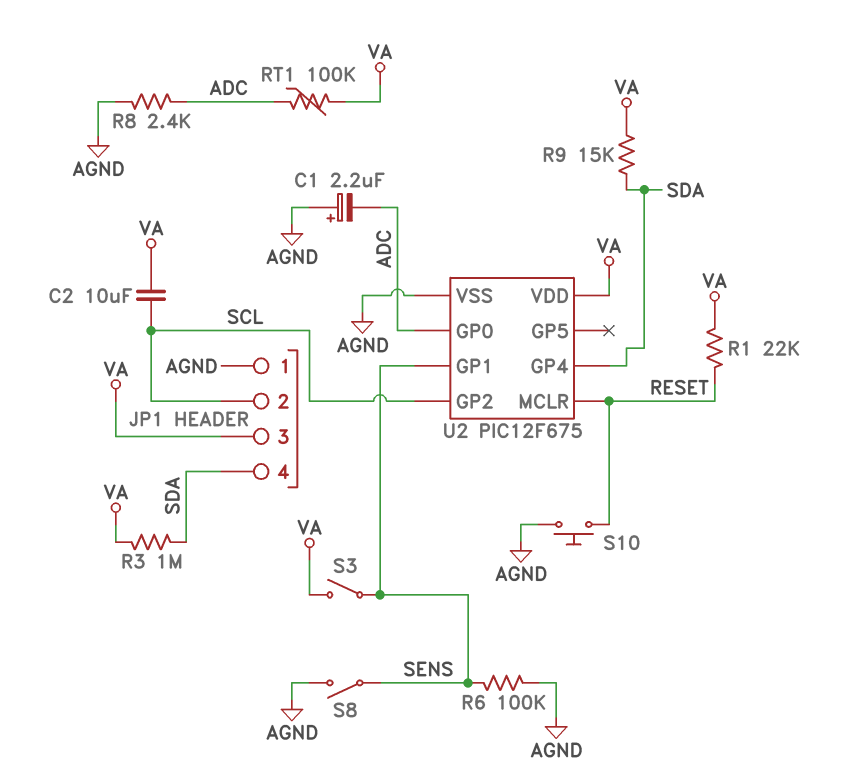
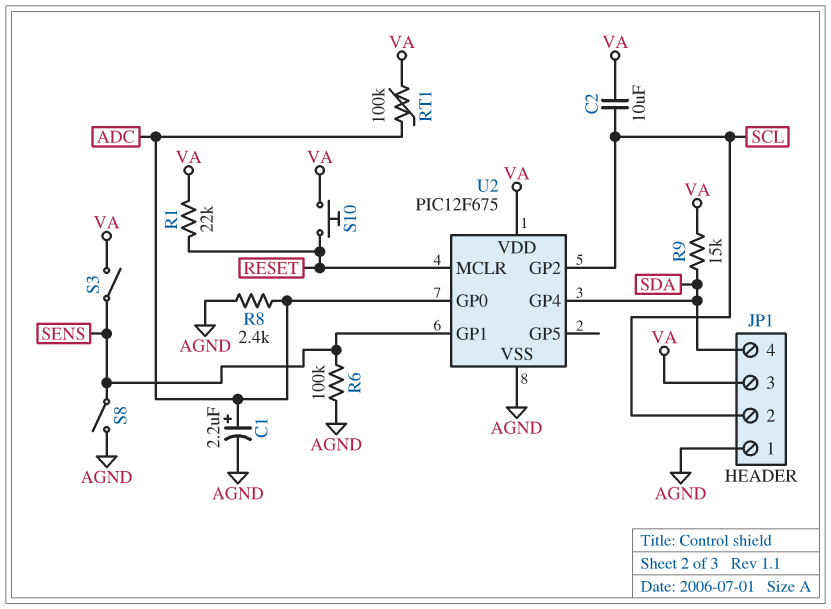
C1: 2.2uF (plus AGND, minus ADC) -> 2.2uF (plus ADC, minus AGND)
R3: 1M (SDA, VA) -> none
S10: button (AGND, RESET) -> button (RESET, VA)

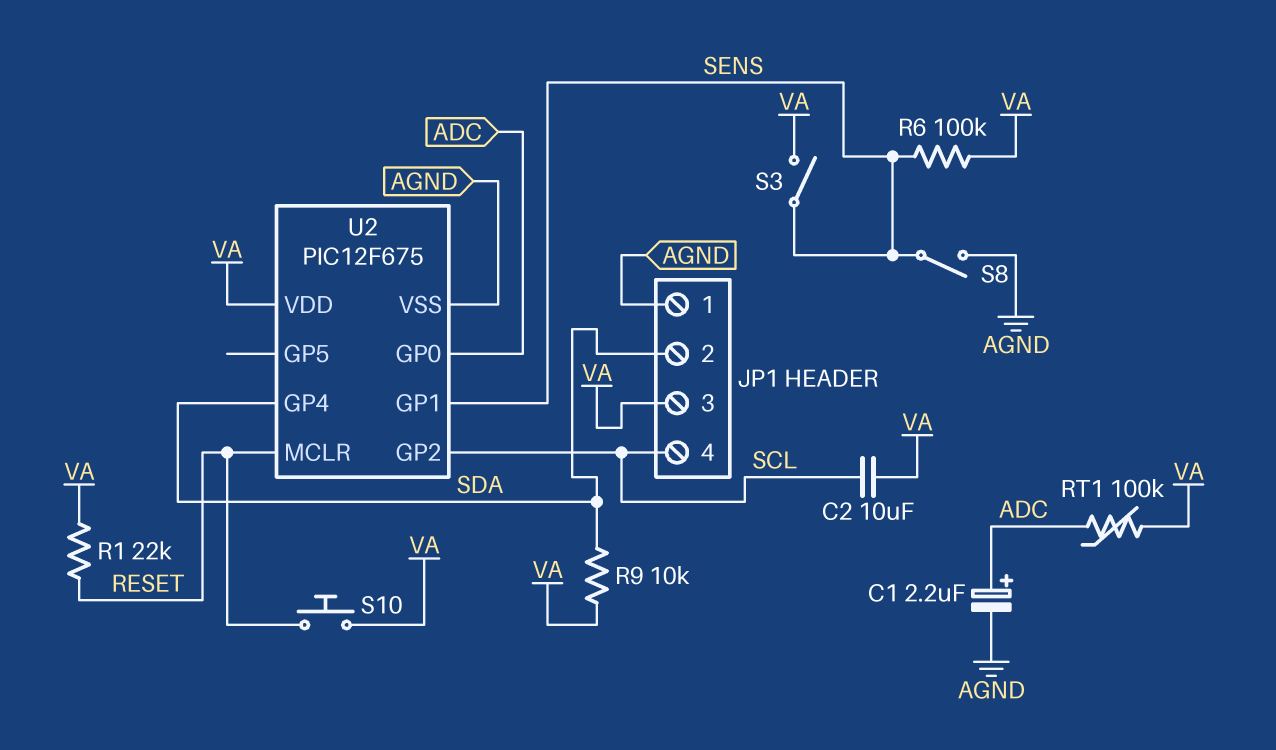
JP1 pin 2: SCL -> SDA
JP1 pin 4: SDA -> SCL
R6: 100k (AGND, SENS) -> 100k (SENS, VA)
R8: 2.4k (ADC, AGND) -> none
R9: 15k (SDA, VA) -> 10k (SDA, VA)

